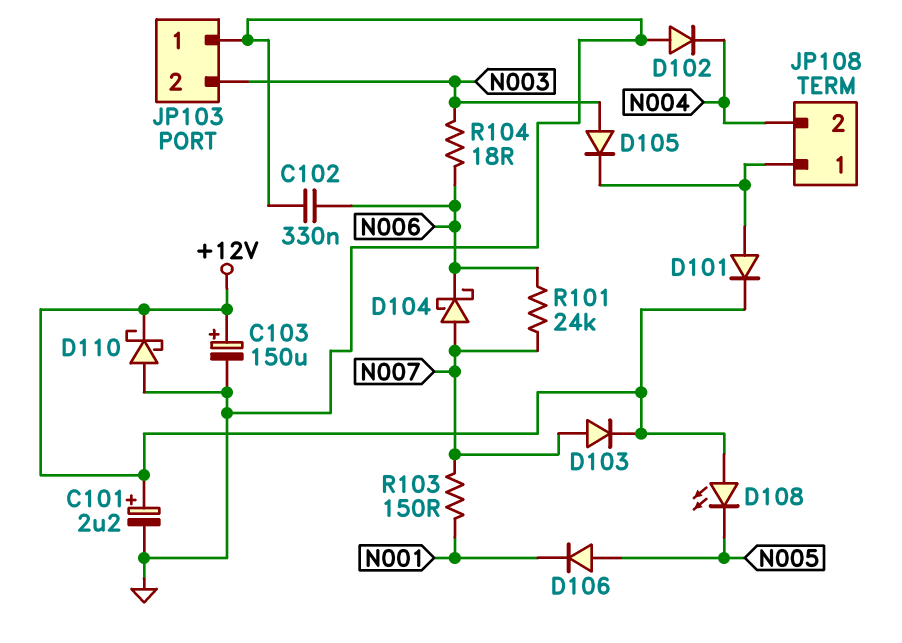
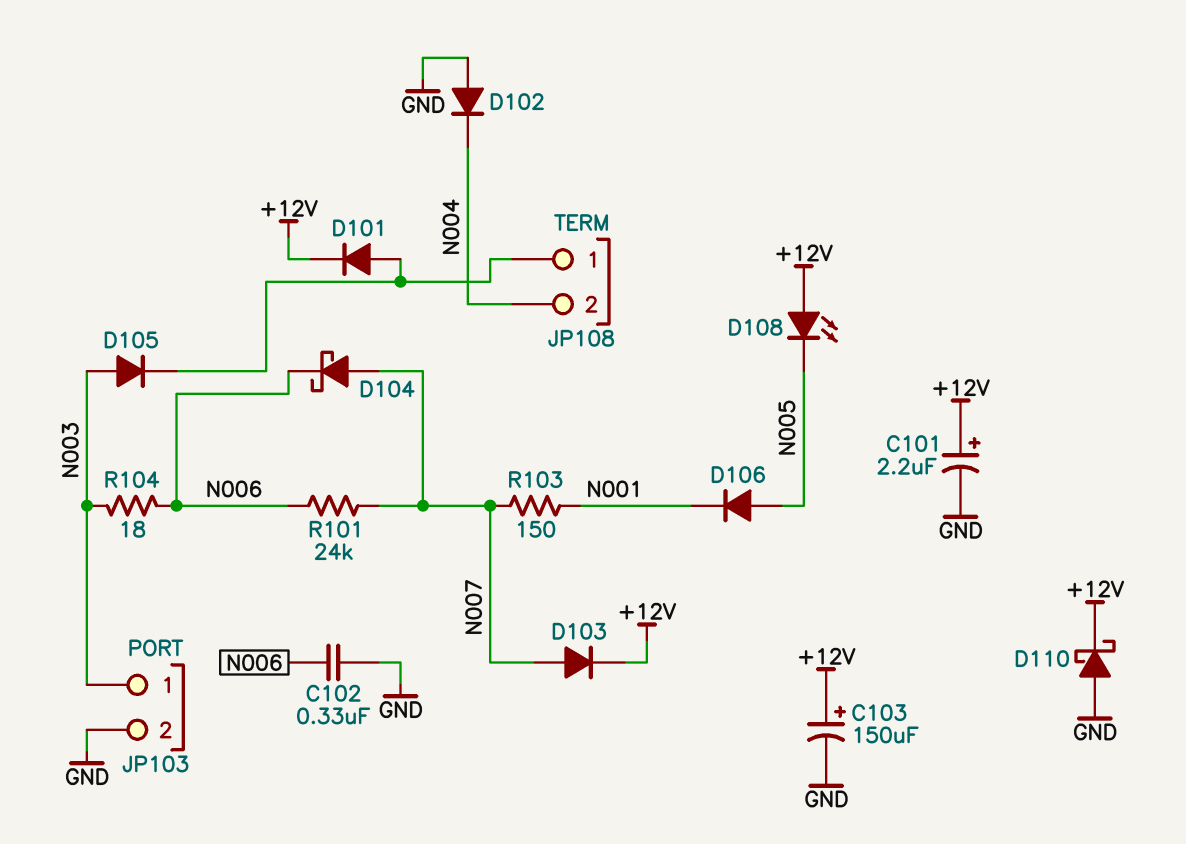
JP103 pin 1: GND -> N003
JP103 pin 2: N003 -> GND

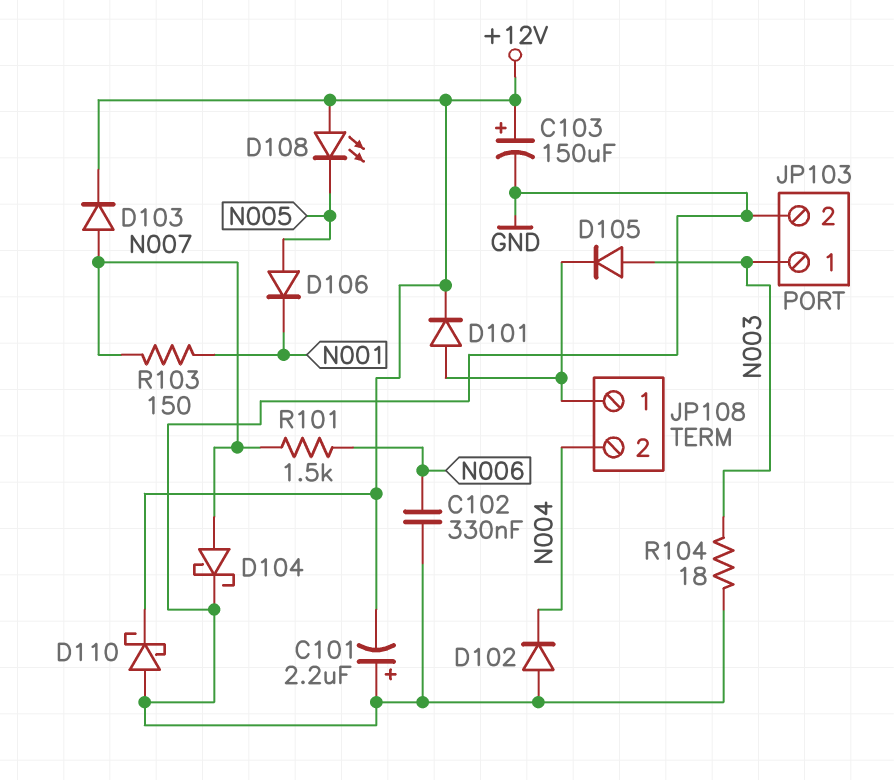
C101: 2.2uF (plus +12V, minus GND) -> 2.2uF (plus GND, minus +12V)
D104: schottky (A N007, K N006) -> schottky (A N007, K GND)
R101: 24k (N006, N007) -> 1.5k (N006, N007)
R104: 18 (N003, N006) -> 18 (GND, N003)

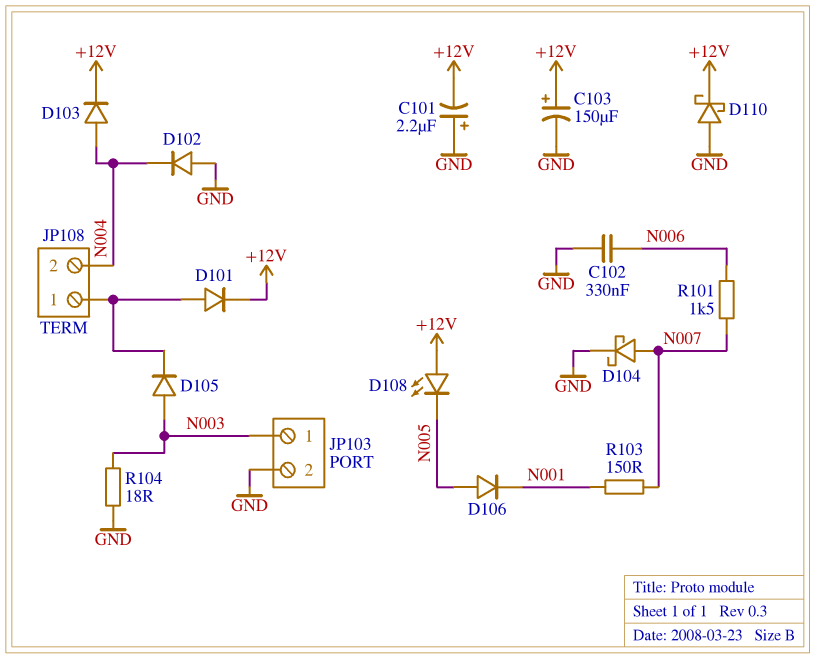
D103: diode (A N007, K +12V) -> diode (A N004, K +12V)

